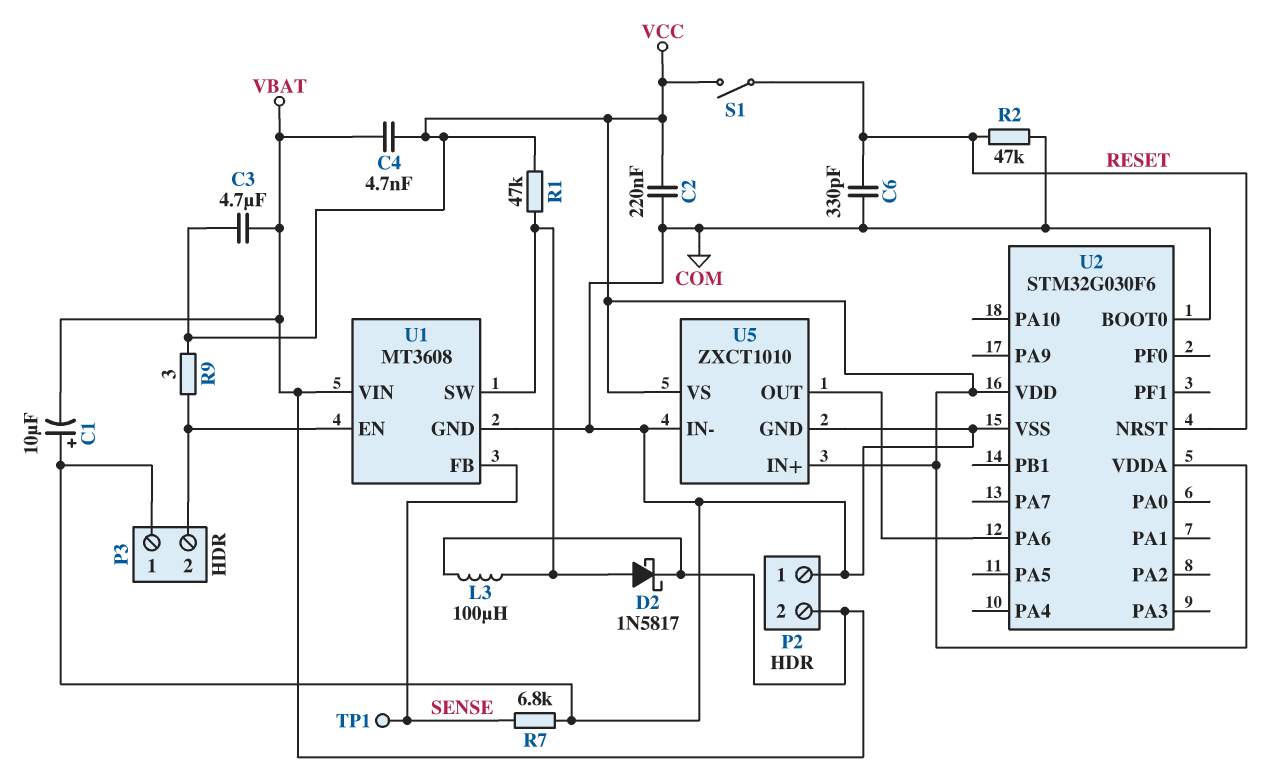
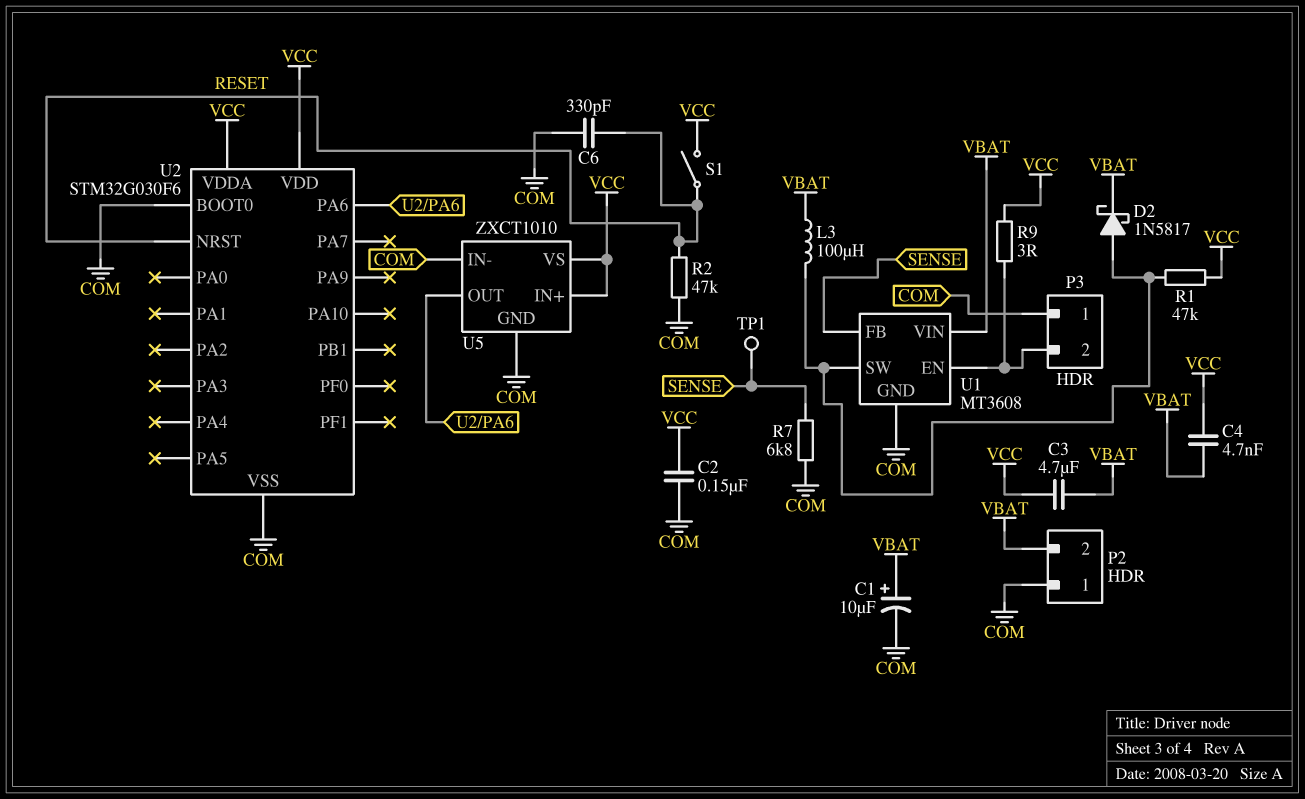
C1: 10uF (plus COM, minus VBAT) -> 10uF (plus VBAT, minus COM)
C2: 220nF (COM, VCC) -> 150nF (COM, VCC)

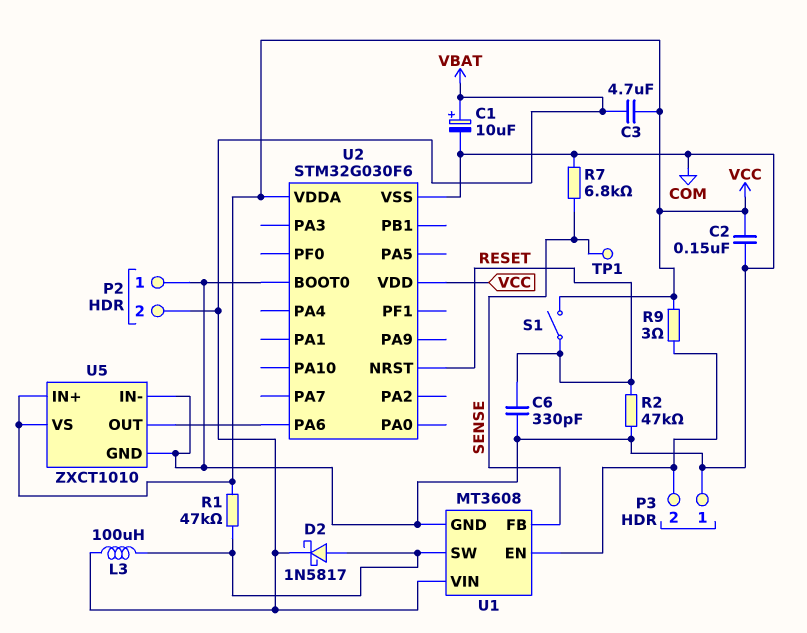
C4: 4.7nF (VBAT, VCC) -> none

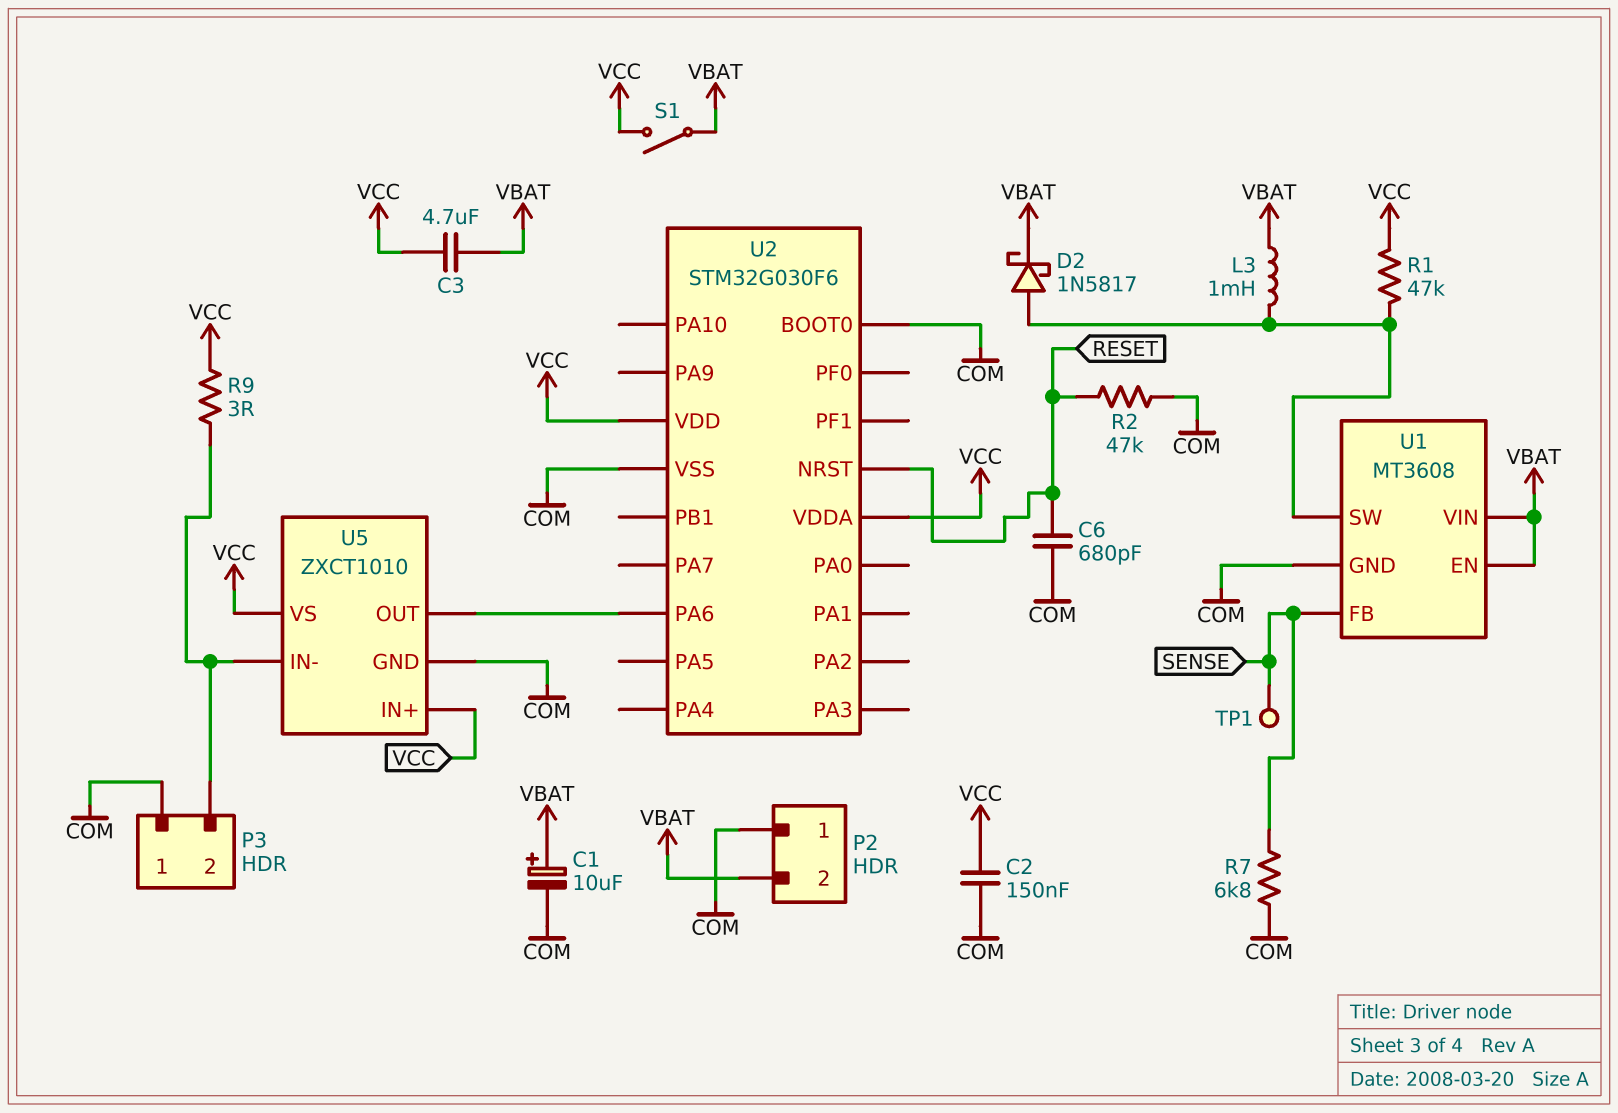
C6: 330pF (COM, RESET) -> 680pF (COM, RESET)
L3: 100uH (U1/SW, VBAT) -> 1mH (U1/SW, VBAT)
S1: switch (RESET, VCC) -> switch (VBAT, VCC)
U1 pin EN: P3/2 -> VBAT
U5 pin IN-: COM -> P3/2

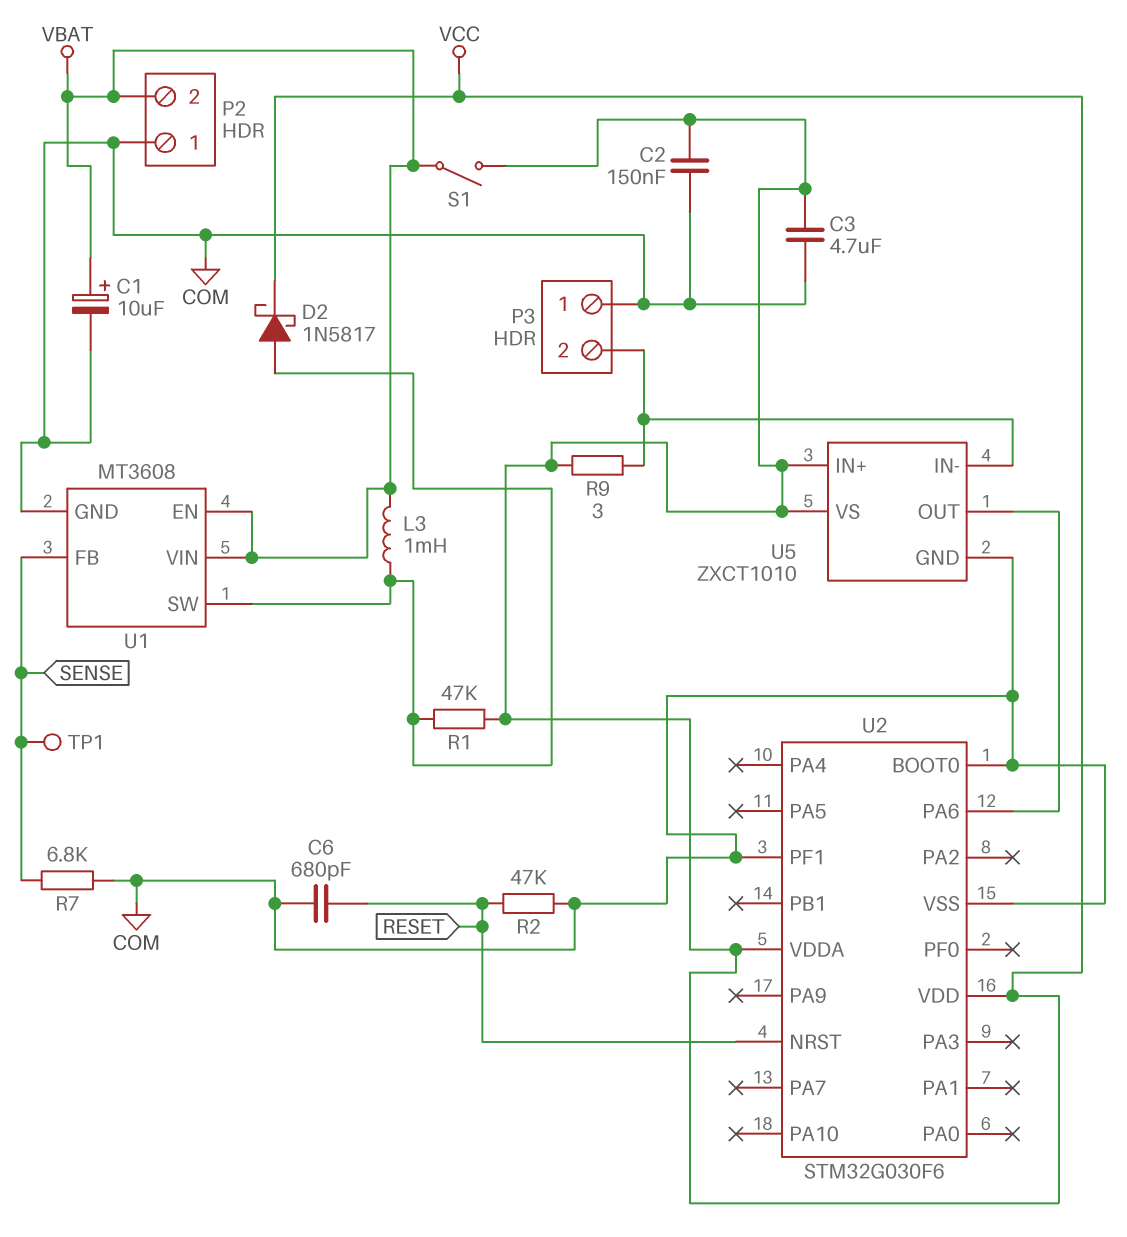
C3: 4.7uF (VBAT, VCC) -> 4.7uF (COM, VCC)
D2: schottky 1N5817 (A U1/SW, K VBAT) -> schottky 1N5817 (A U1/SW, K VCC)
U2 pin PF1: none -> COM

